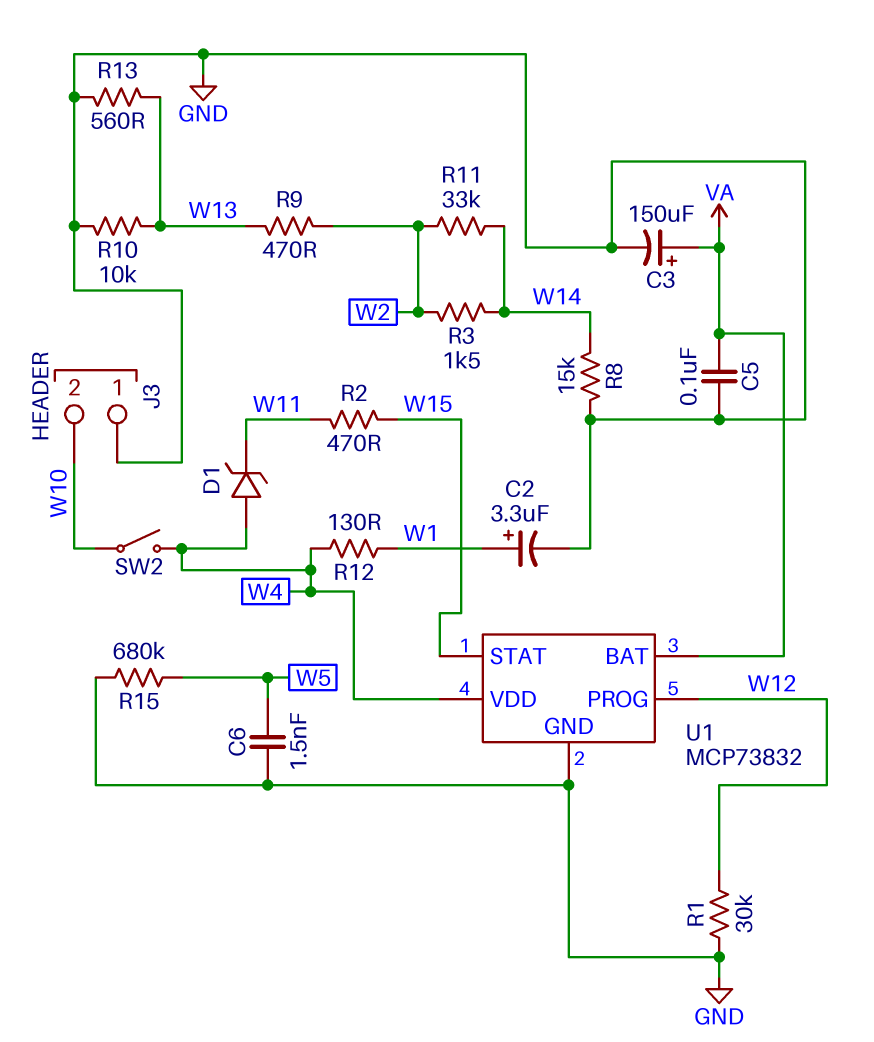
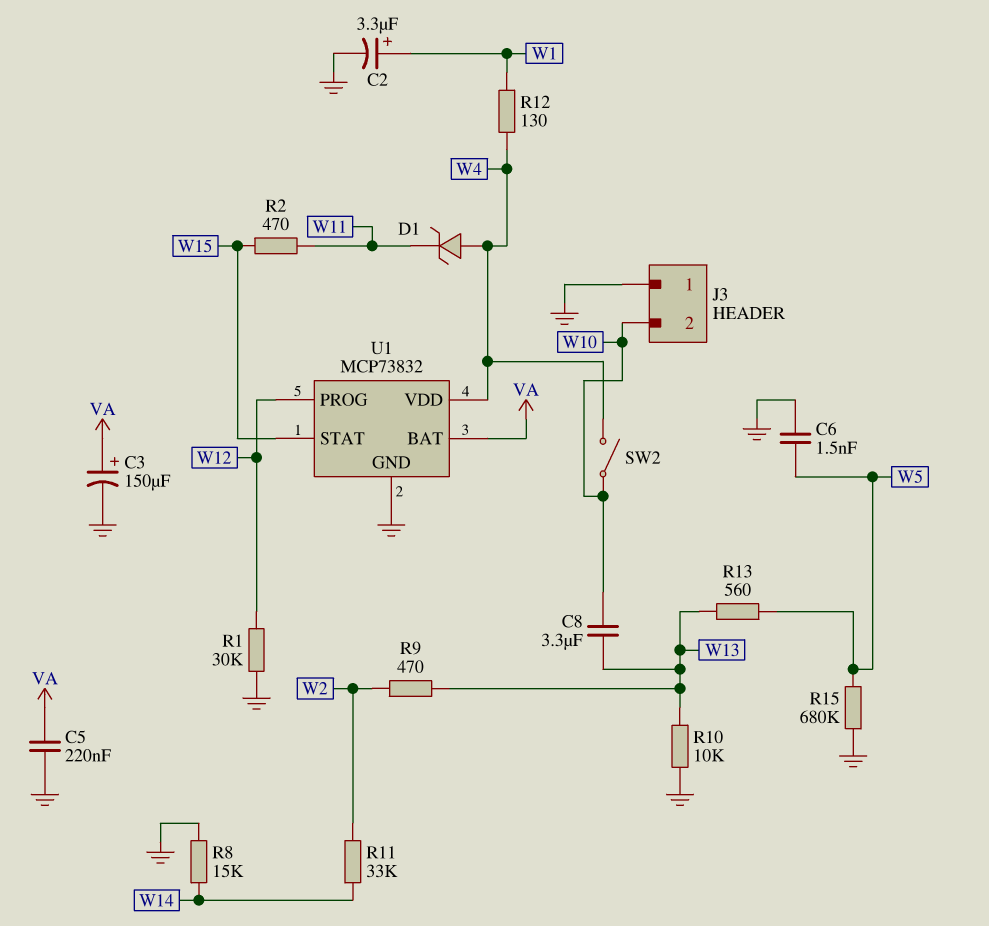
C5: 100nF (GND, VA) -> 220nF (GND, VA)
C8: none -> 3.3uF (W10, W13)
R3: 1.5k (W2, W14) -> none
R13: 560 (GND, W13) -> 560 (W5, W13)

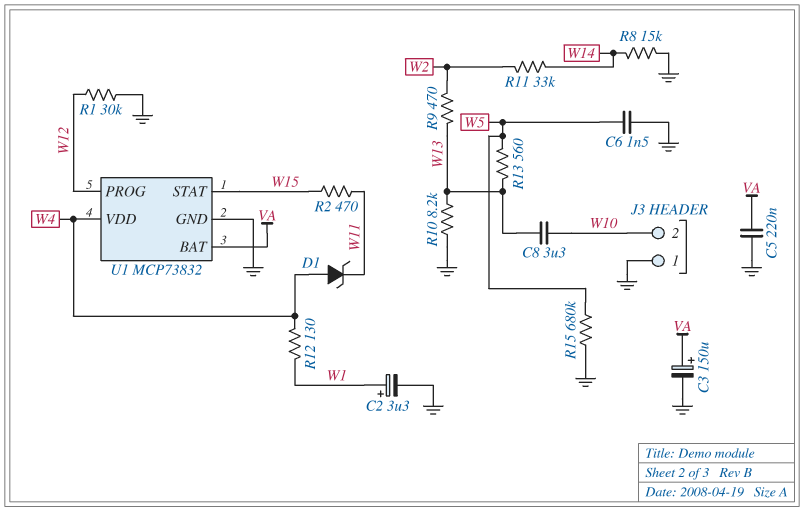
R10: 10k (GND, W13) -> 8.2k (GND, W13)
SW2: switch (W4, W10) -> none

